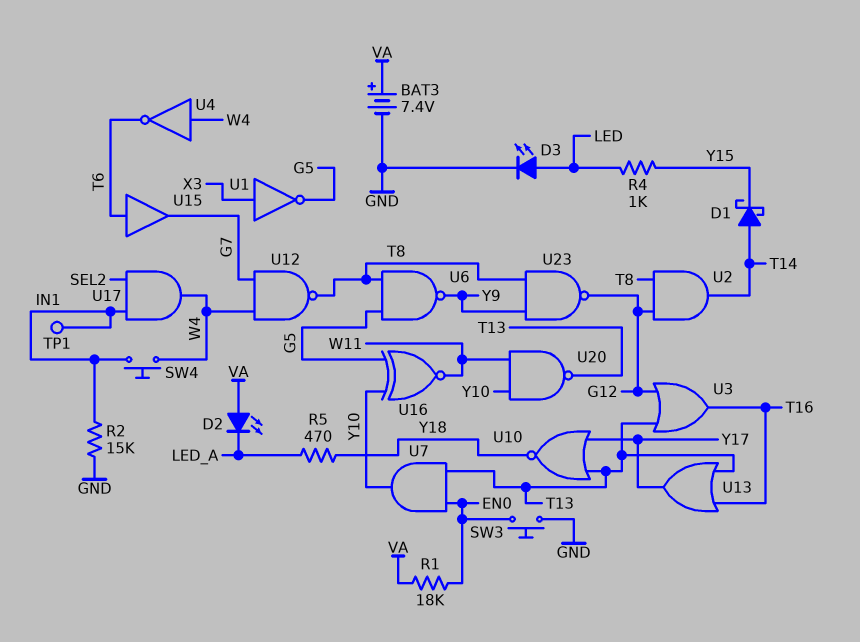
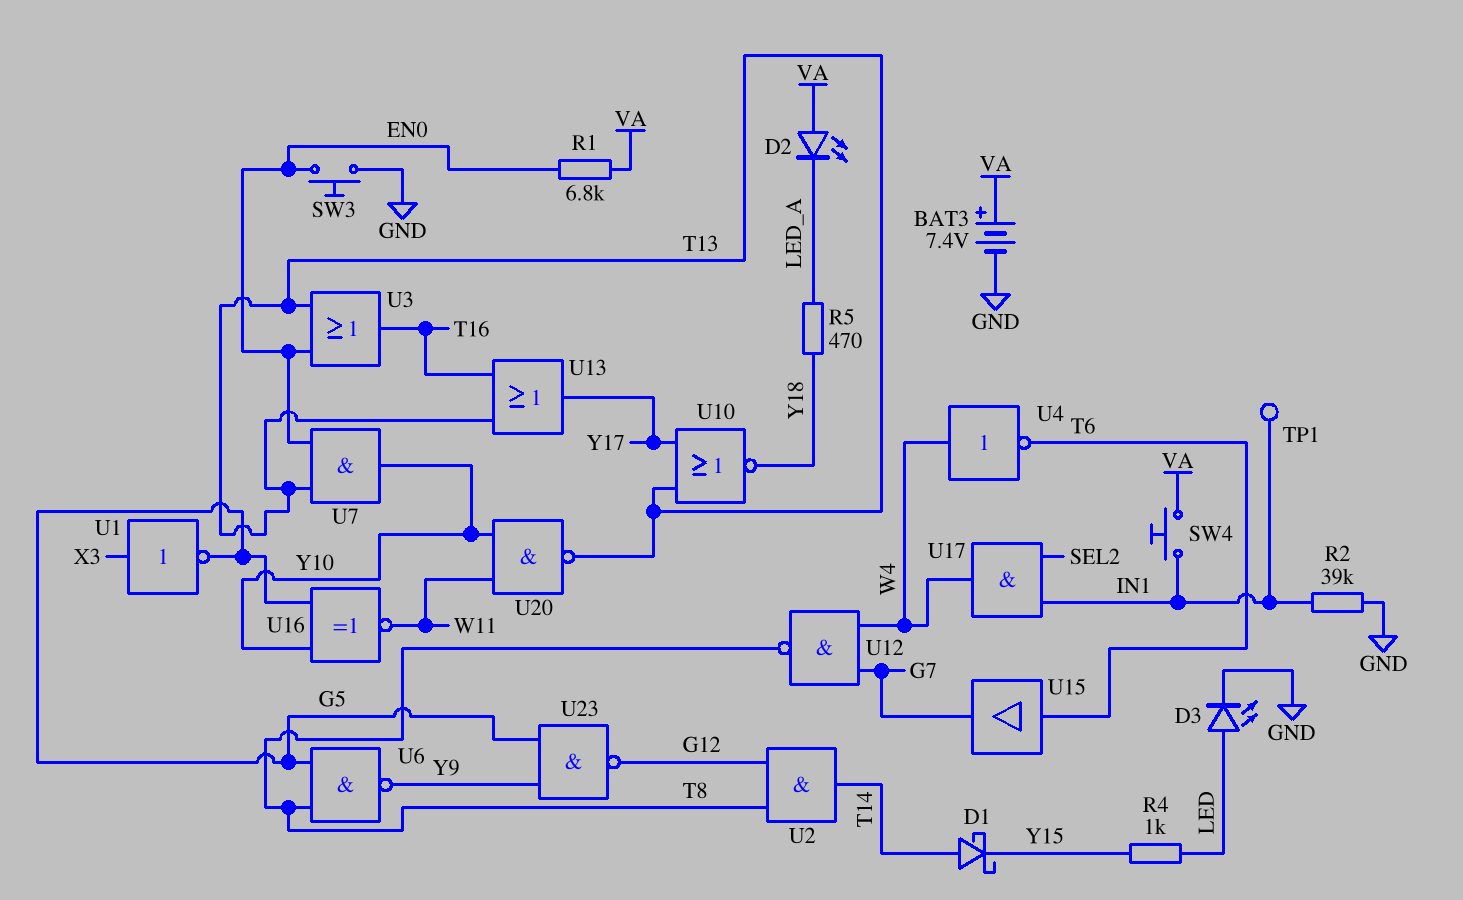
R1: 18k (EN0, VA) -> 6.8k (EN0, VA)
R2: 15k (GND, IN1) -> 39k (GND, IN1)
SW4: button (IN1, W4) -> button (IN1, VA)
U3: OR (in G12, in T13, out T16) -> OR (in EN0, in T13, out T16)
U23: NAND (in T8, in Y9, out G12) -> NAND (in G5, in Y9, out G12)

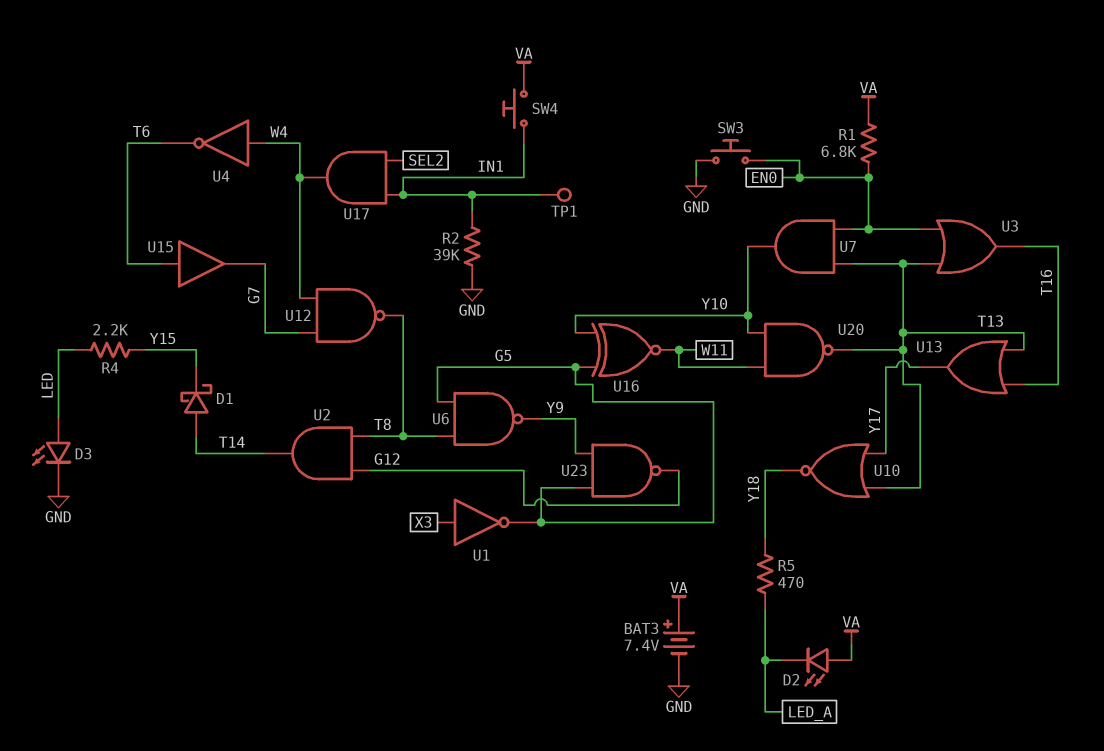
R4: 1k (LED, Y15) -> 2.2k (LED, Y15)

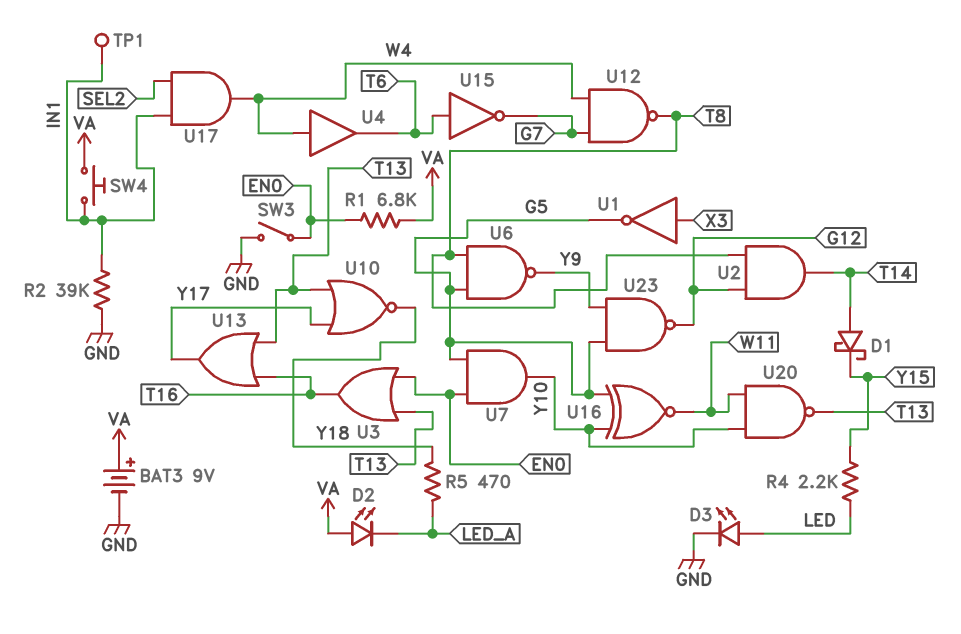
BAT3: 7.4V (plus VA, minus GND) -> 9V (plus VA, minus GND)
SW3: button (EN0, GND) -> switch (EN0, GND)
U4: NOT (in W4, out T6) -> buffer (in W4, out T6)
U7: AND (in EN0, in T13, out Y10) -> AND (in EN0, in G5, out Y10)
U15: buffer (in T6, out G7) -> NOT (in T6, out G7)

